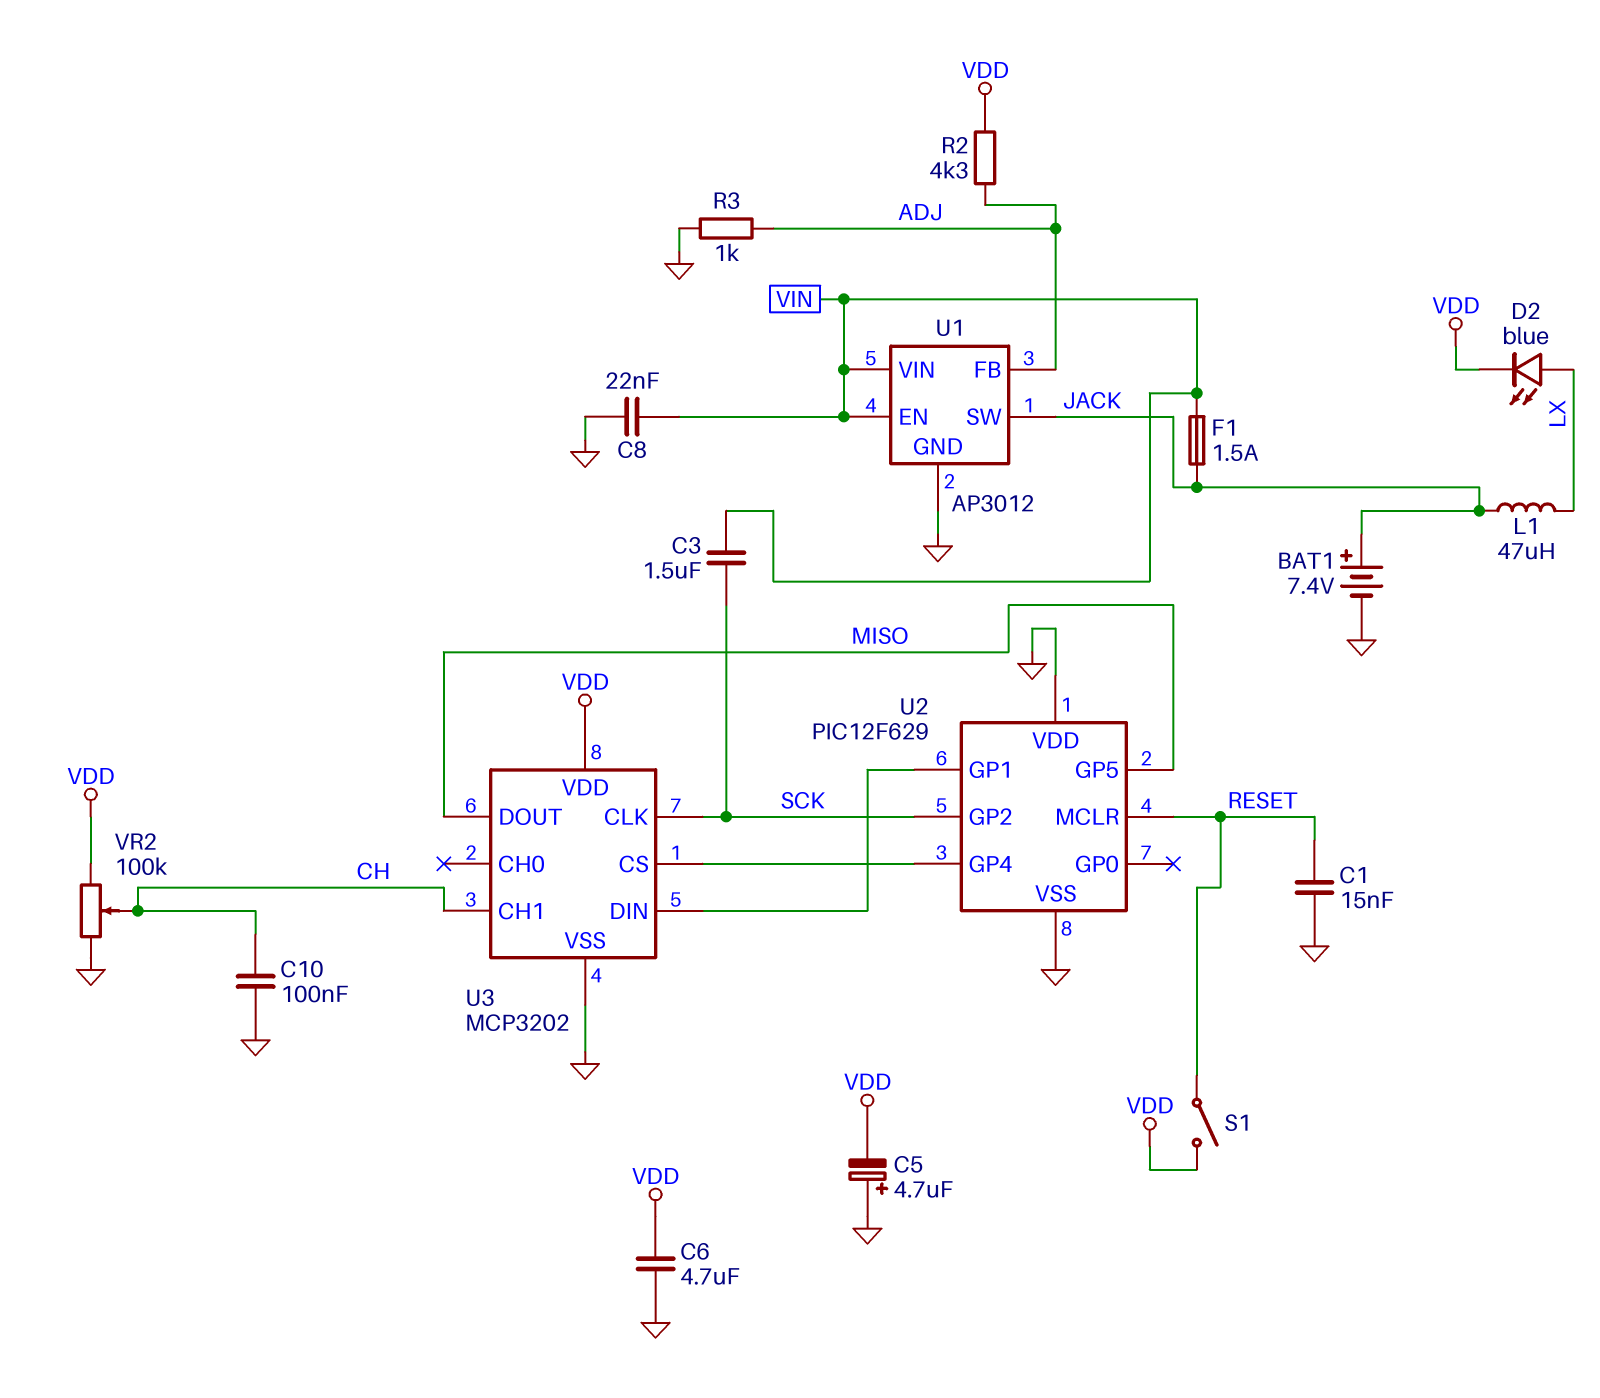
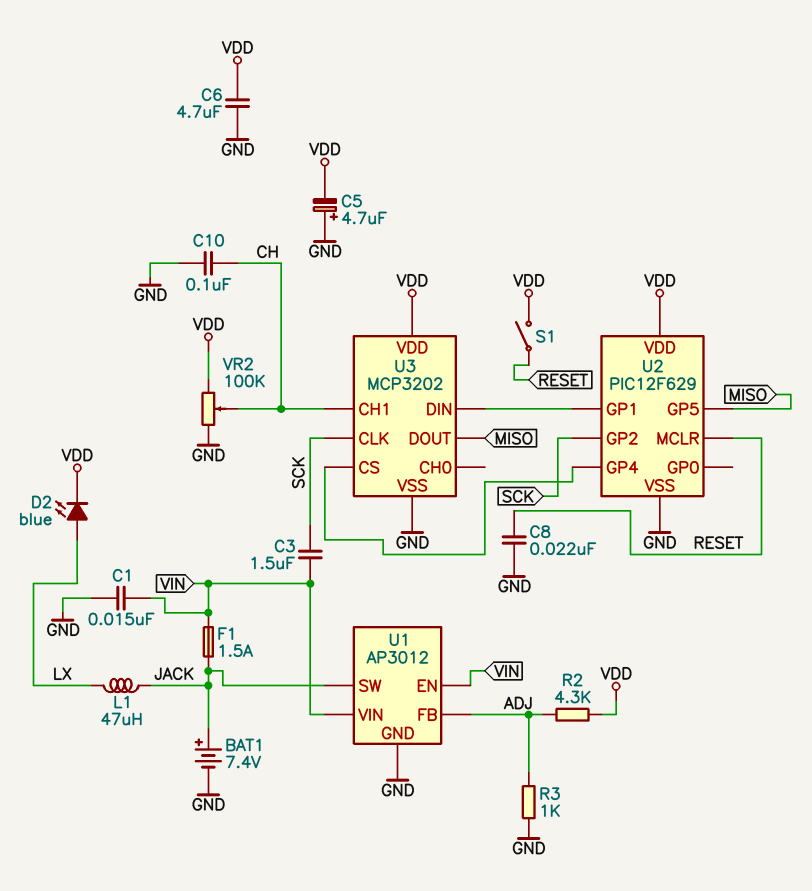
C1: 15nF (GND, RESET) -> 15nF (GND, VIN)
C8: 22nF (GND, VIN) -> 22nF (GND, RESET)
U2 pin VDD: GND -> VDD

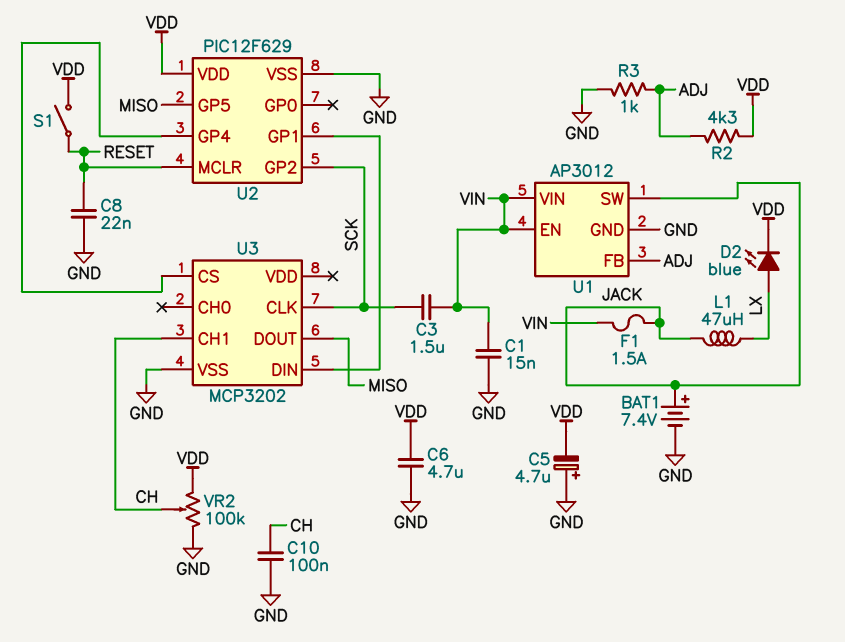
U3 pin VDD: VDD -> none

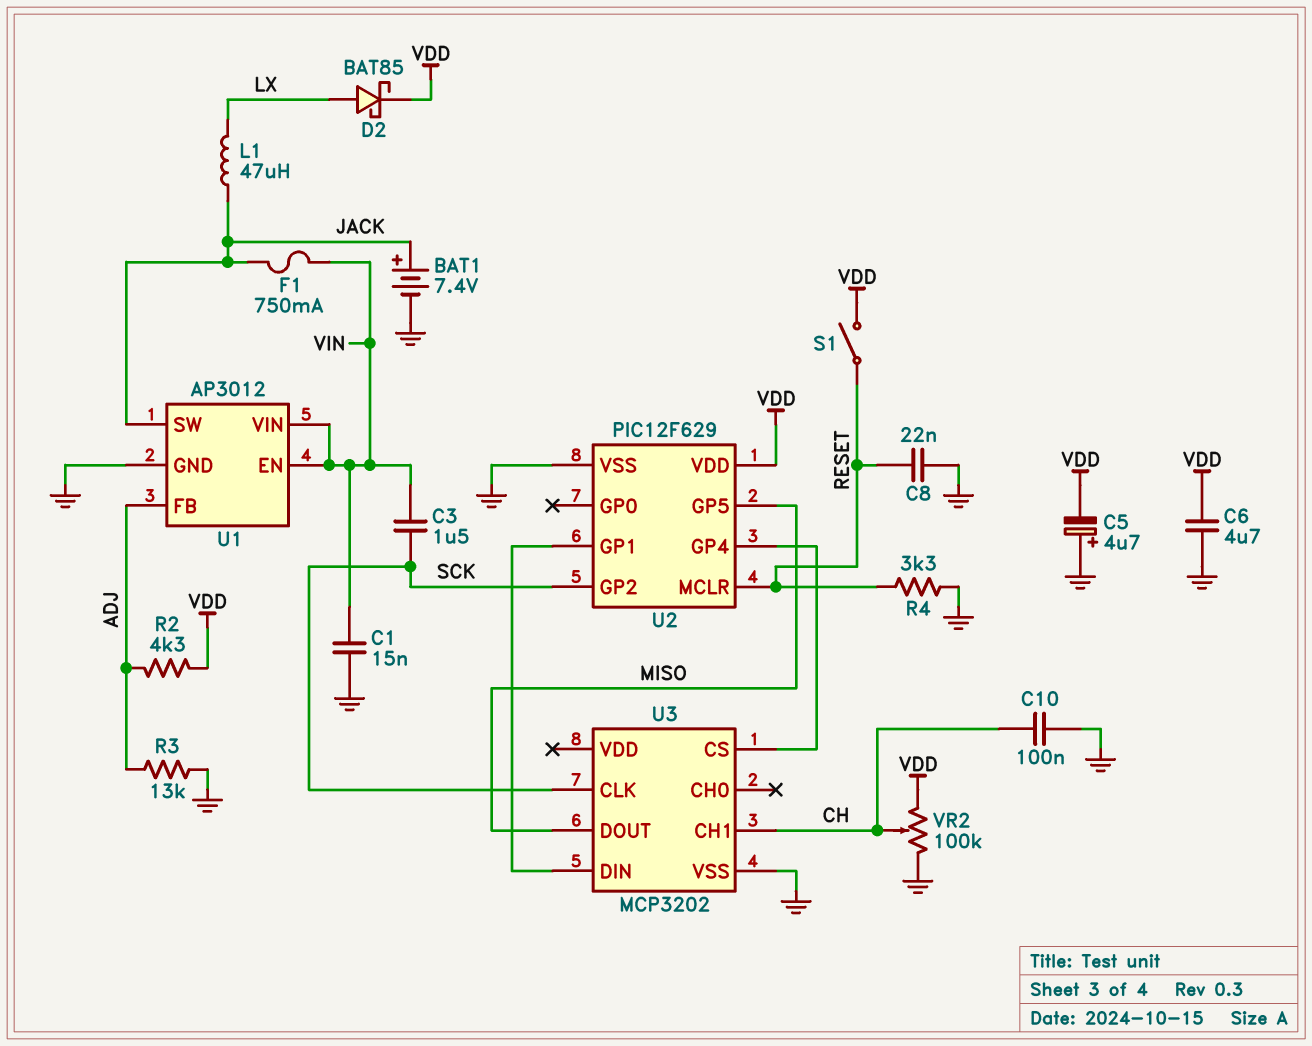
D2: LED blue (A LX, K VDD) -> schottky BAT85 (A LX, K VDD)
F1: 1.5A (JACK, VIN) -> 750mA (JACK, VIN)
R3: 1k (ADJ, GND) -> 13k (ADJ, GND)
R4: none -> 3.3k (GND, RESET)

